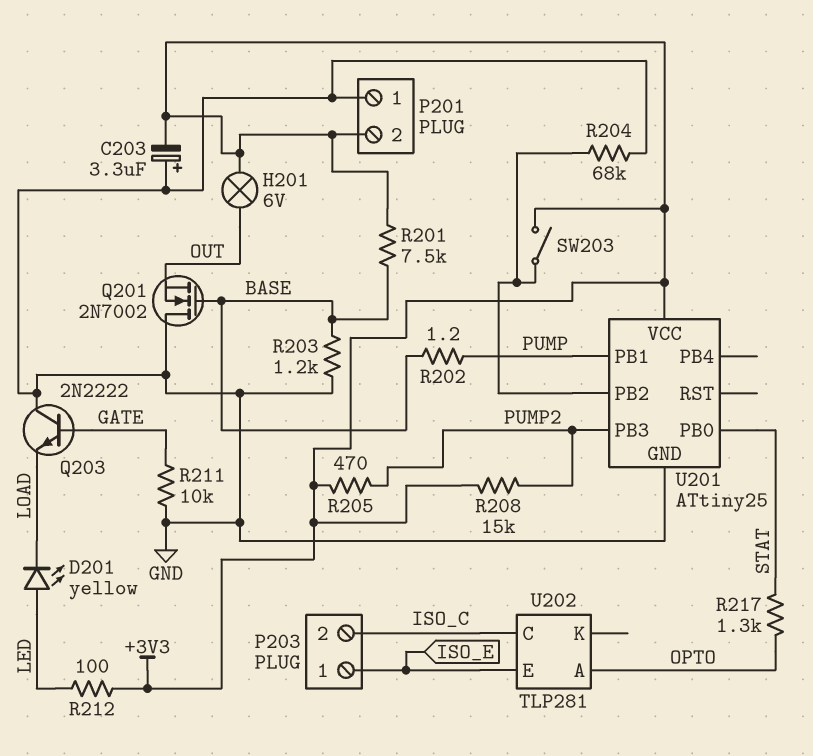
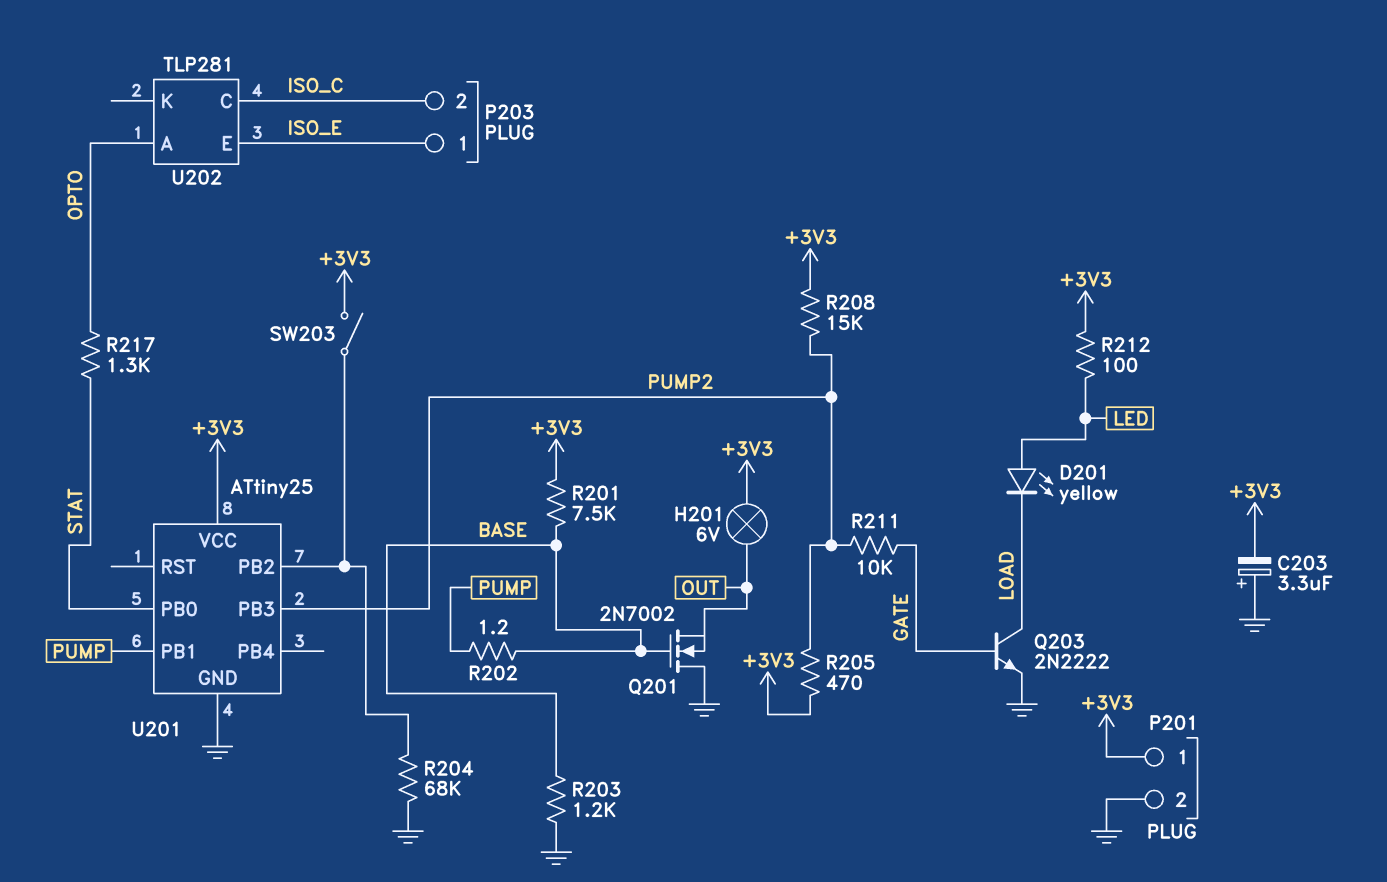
P201 pin 1: GND -> +3V3
P201 pin 2: +3V3 -> GND
Q203: NPN 2N2222 (B GATE, C GND, E LOAD) -> NPN 2N2222 (B GATE, C LOAD, E GND)
R211: 10k (GATE, GND) -> 10k (GATE, PUMP2)

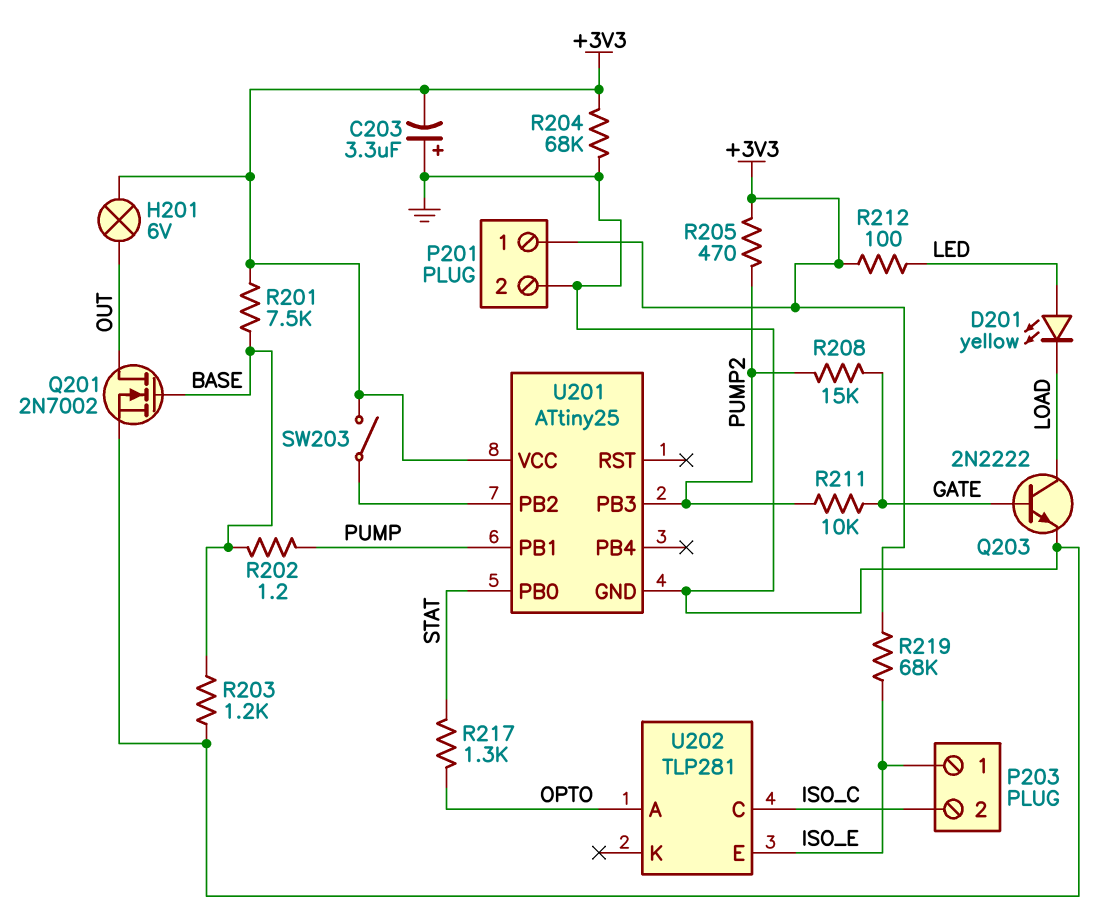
Q201: NMOS 2N7002 (G BASE, D GND, S OUT) -> NMOS 2N7002 (G BASE, D OUT, S GND)
R204: 68k (GND, U201/PB2) -> 68k (+3V3, GND)
R208: 15k (+3V3, PUMP2) -> 15k (GATE, PUMP2)
R219: none -> 68k (+3V3, ISO_E)

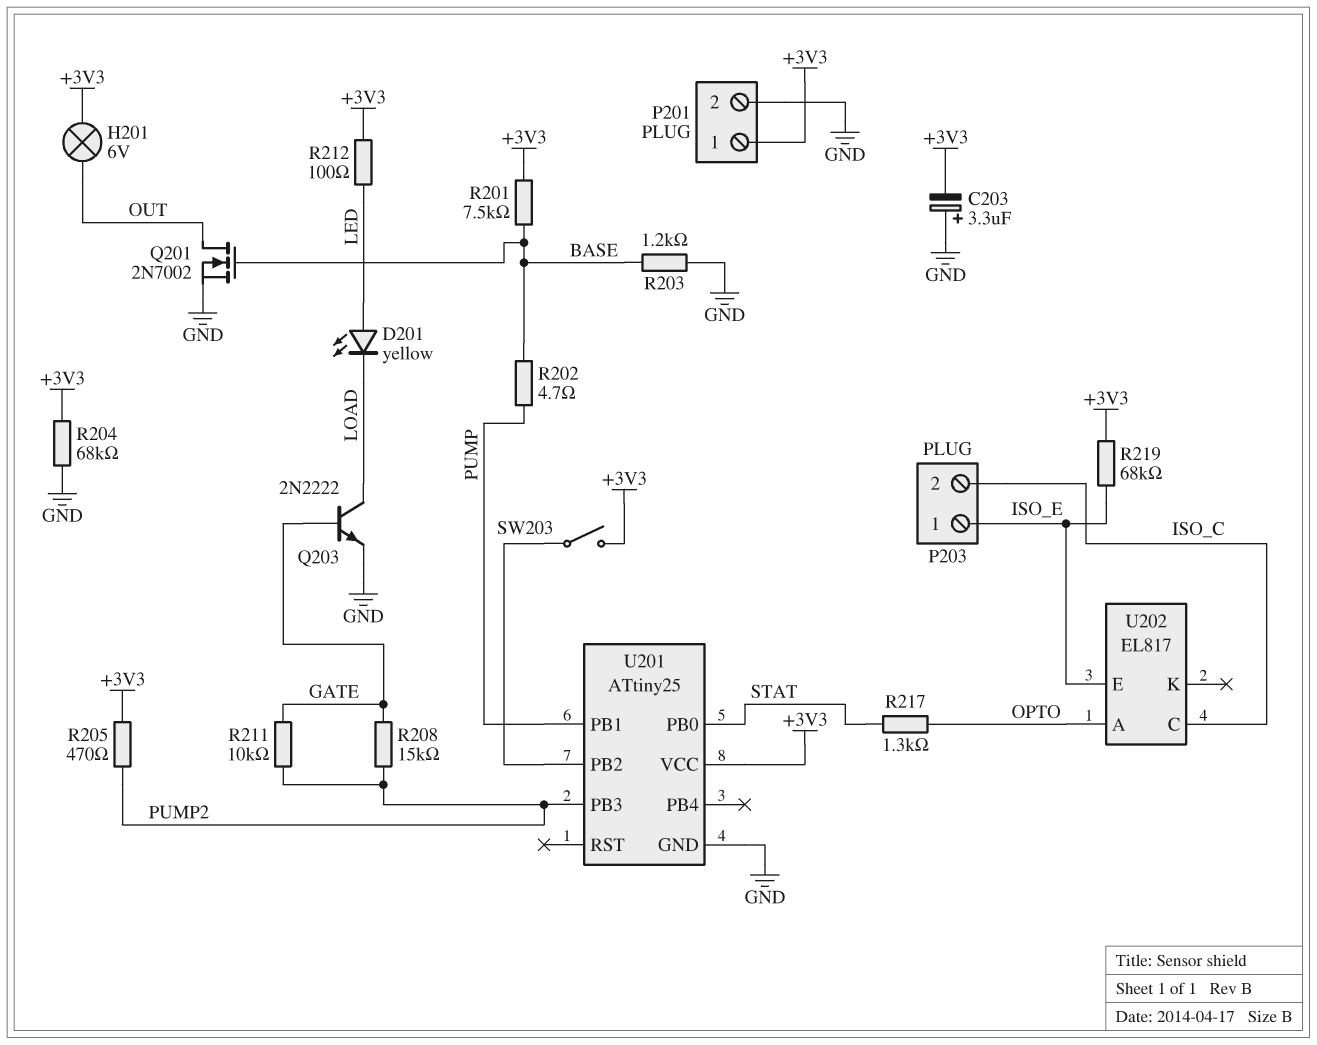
R202: 1.2 (BASE, PUMP) -> 4.7 (BASE, PUMP)
U202: TLP281 -> EL817

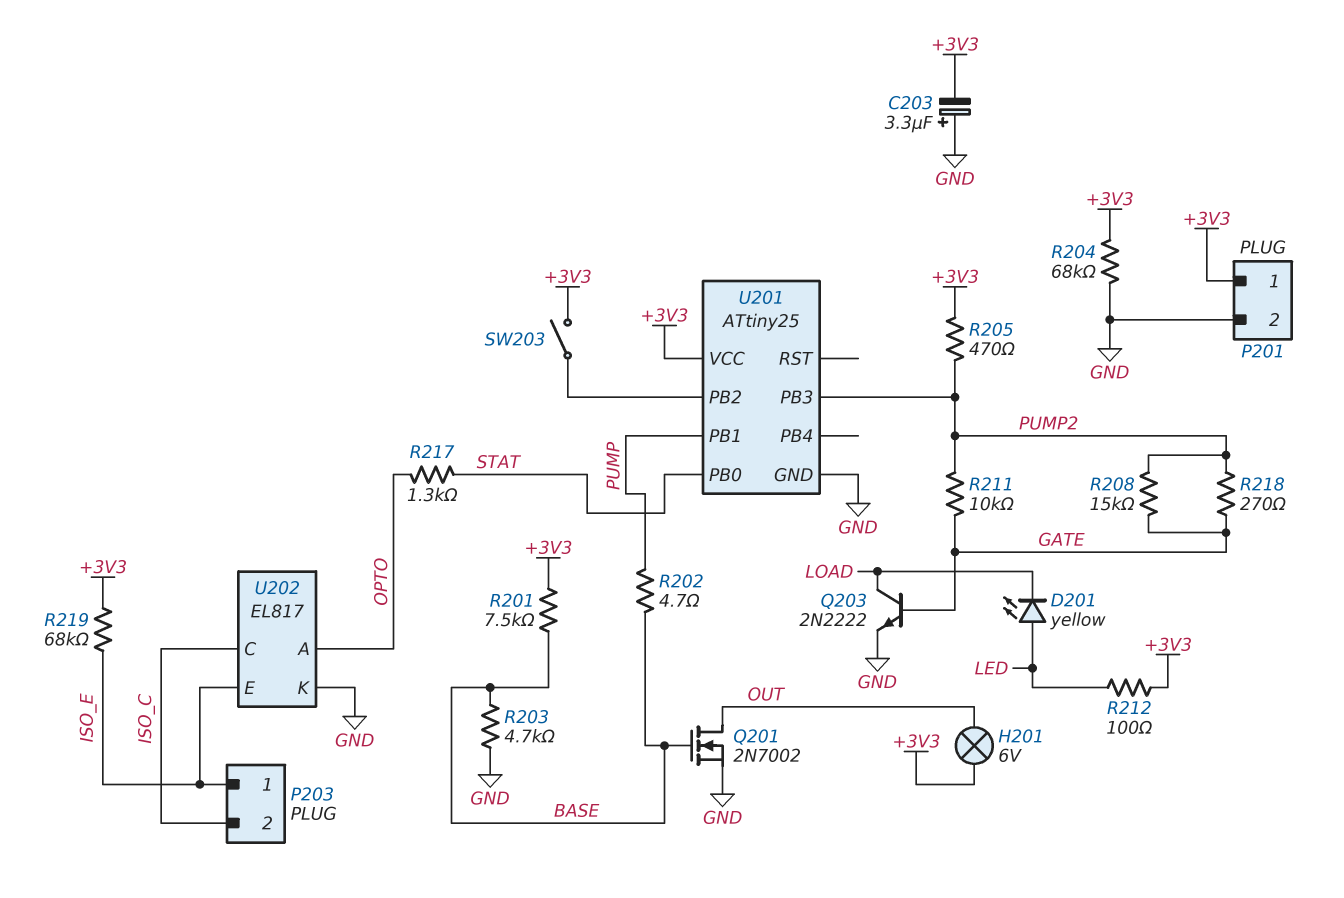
R203: 1.2k (BASE, GND) -> 4.7k (BASE, GND)
R218: none -> 270 (GATE, PUMP2)
U202 pin K: none -> GND

